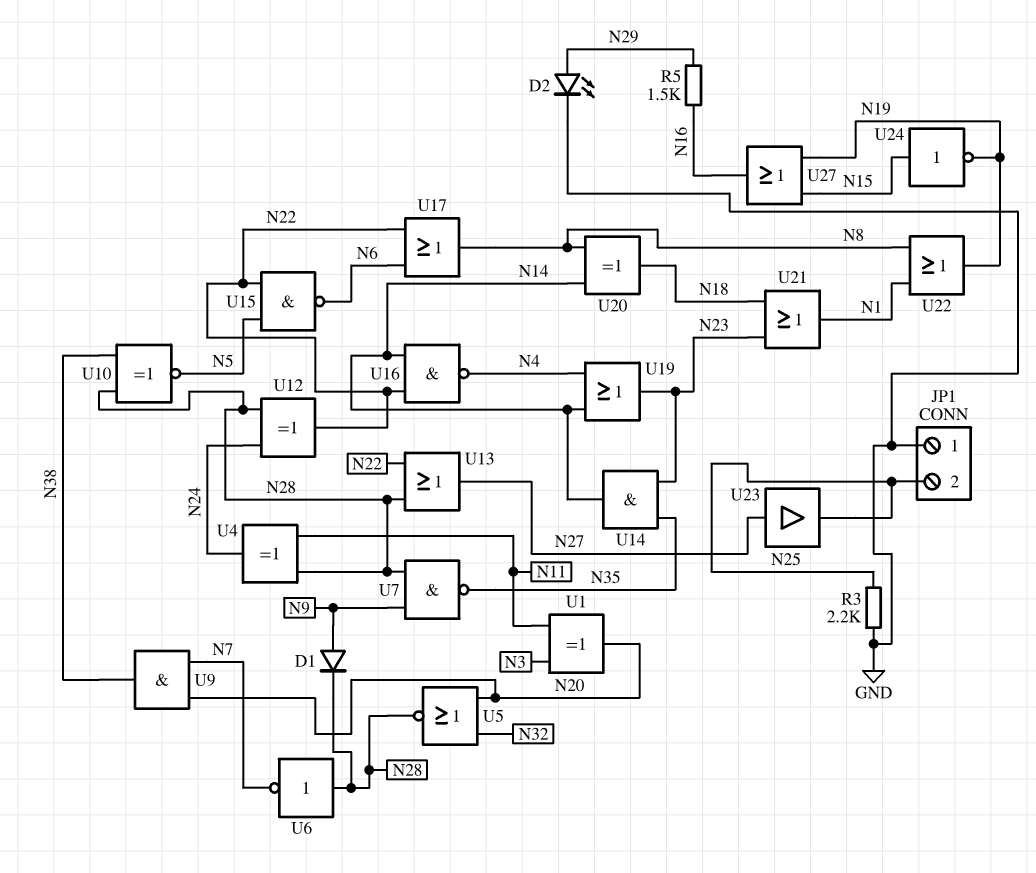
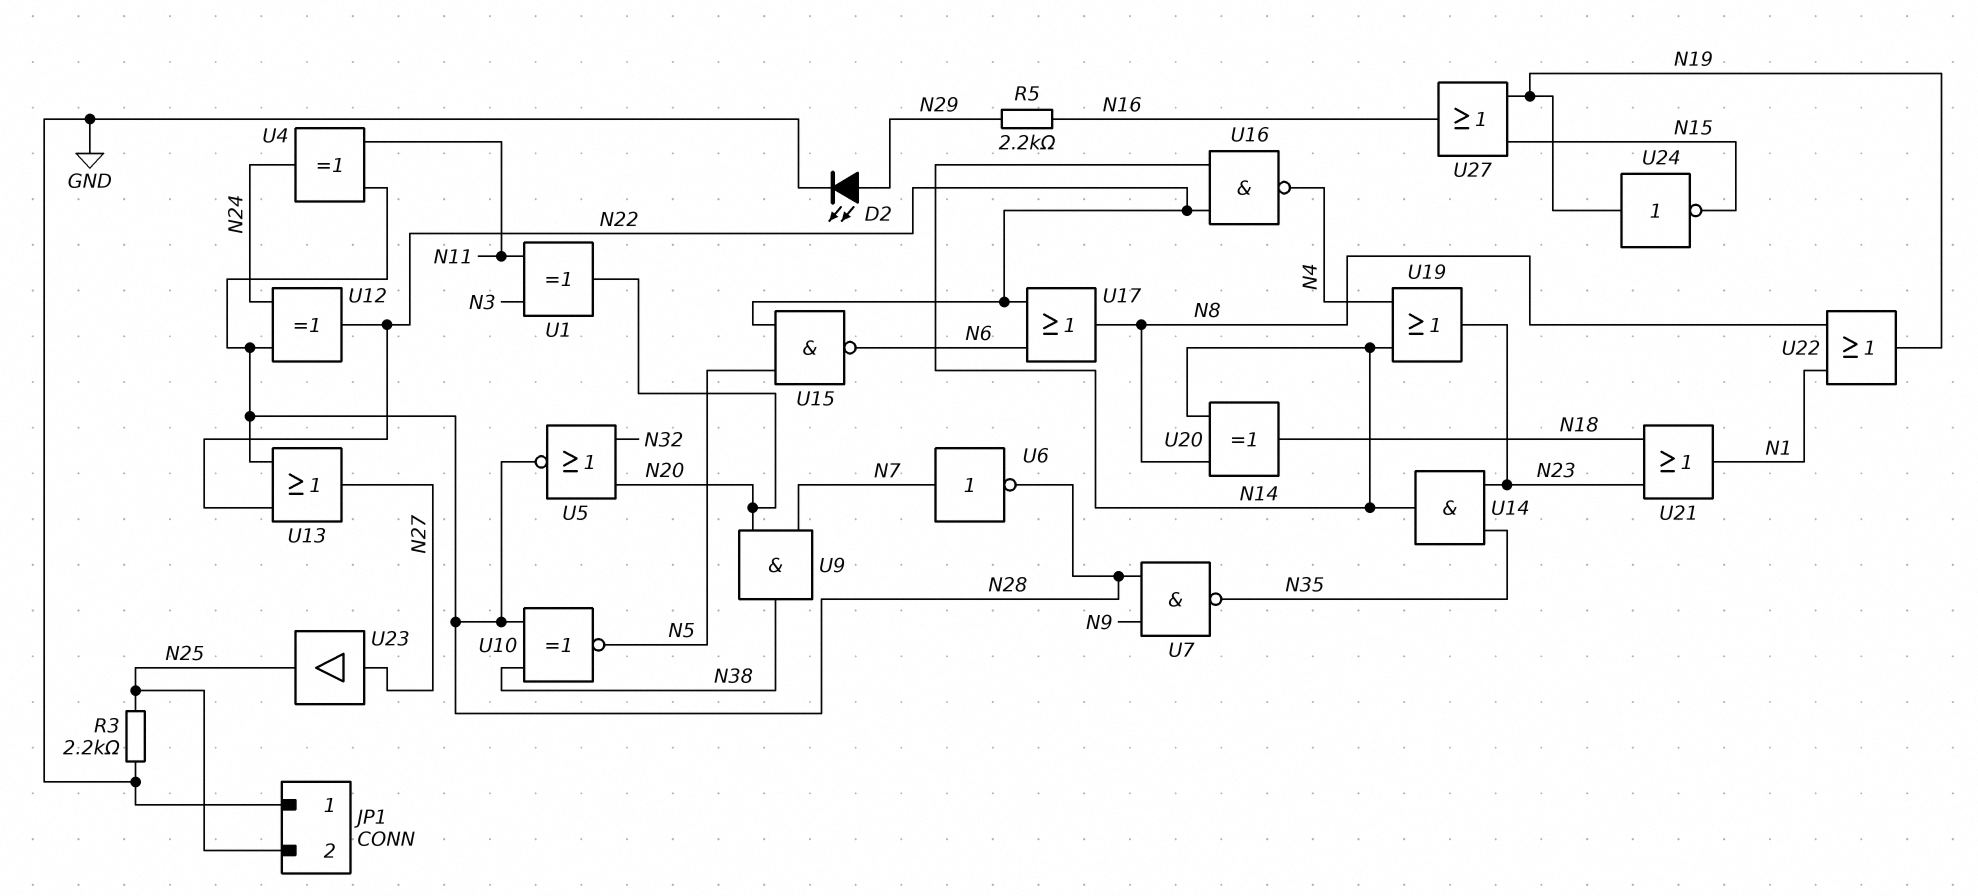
D1: diode (A N9, K N28) -> none
R5: 1.5k (N16, N29) -> 2.2k (N16, N29)
U6: NOT (in N28, out N7) -> NOT (in N7, out N28)
U24: NOT (in N15, out N19) -> NOT (in N19, out N15)

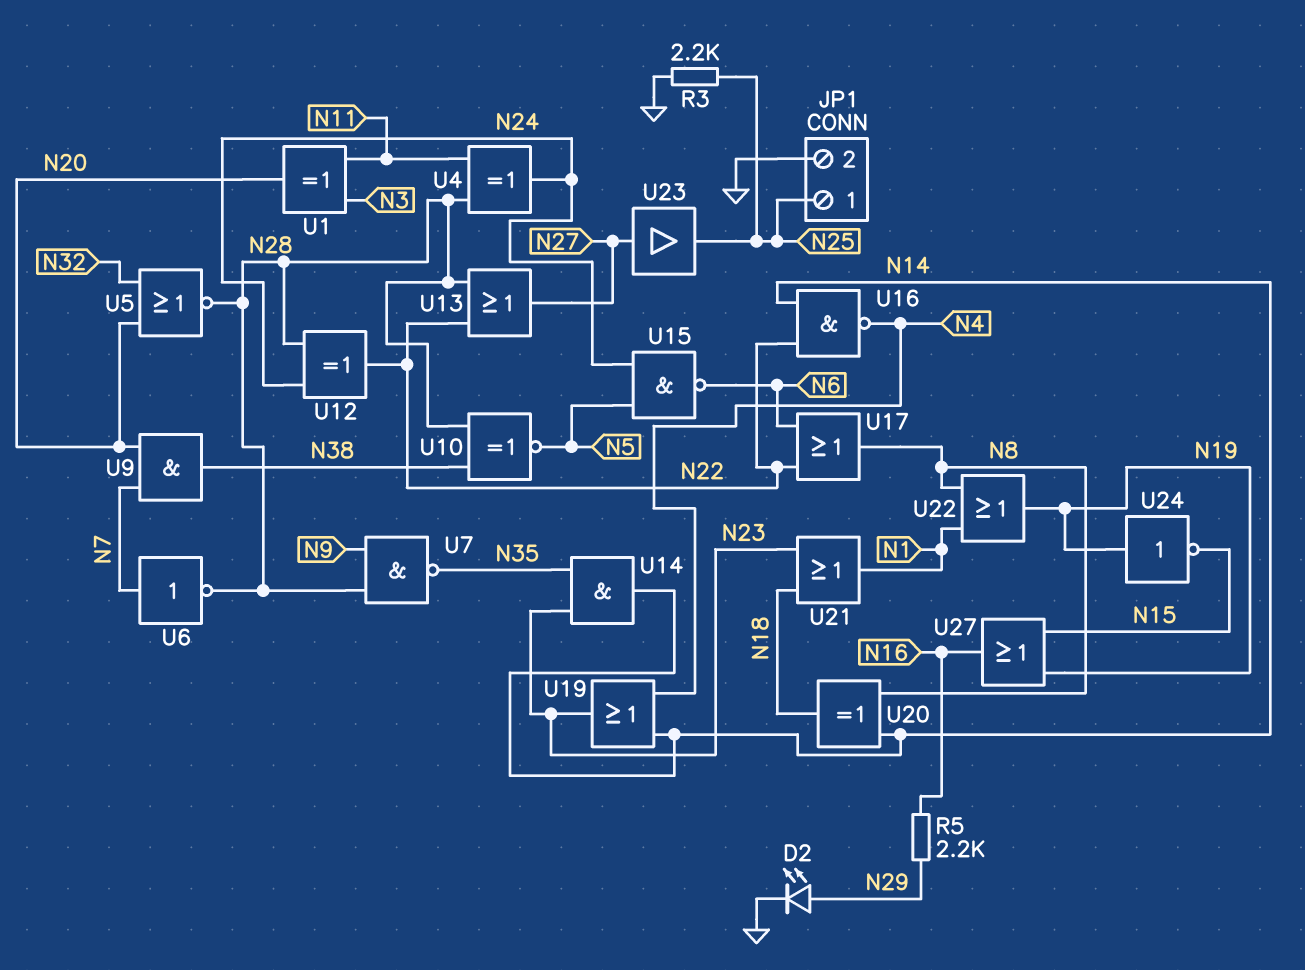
JP1 pin 1: GND -> N25
JP1 pin 2: N25 -> GND
U15: NAND (in N5, in N22, out N6) -> NAND (in N5, in N24, out N6)

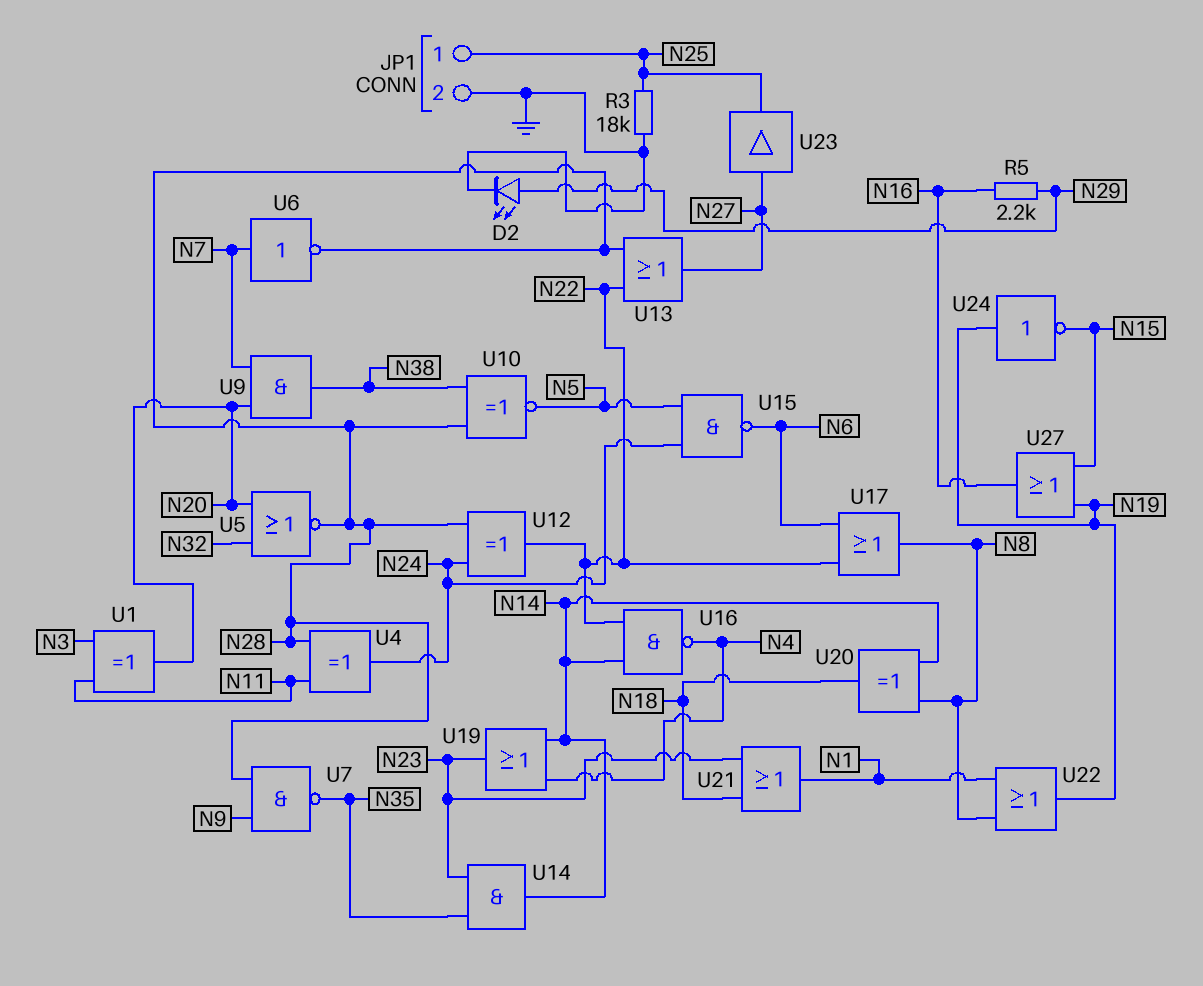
R3: 2.2k (GND, N25) -> 18k (GND, N25)

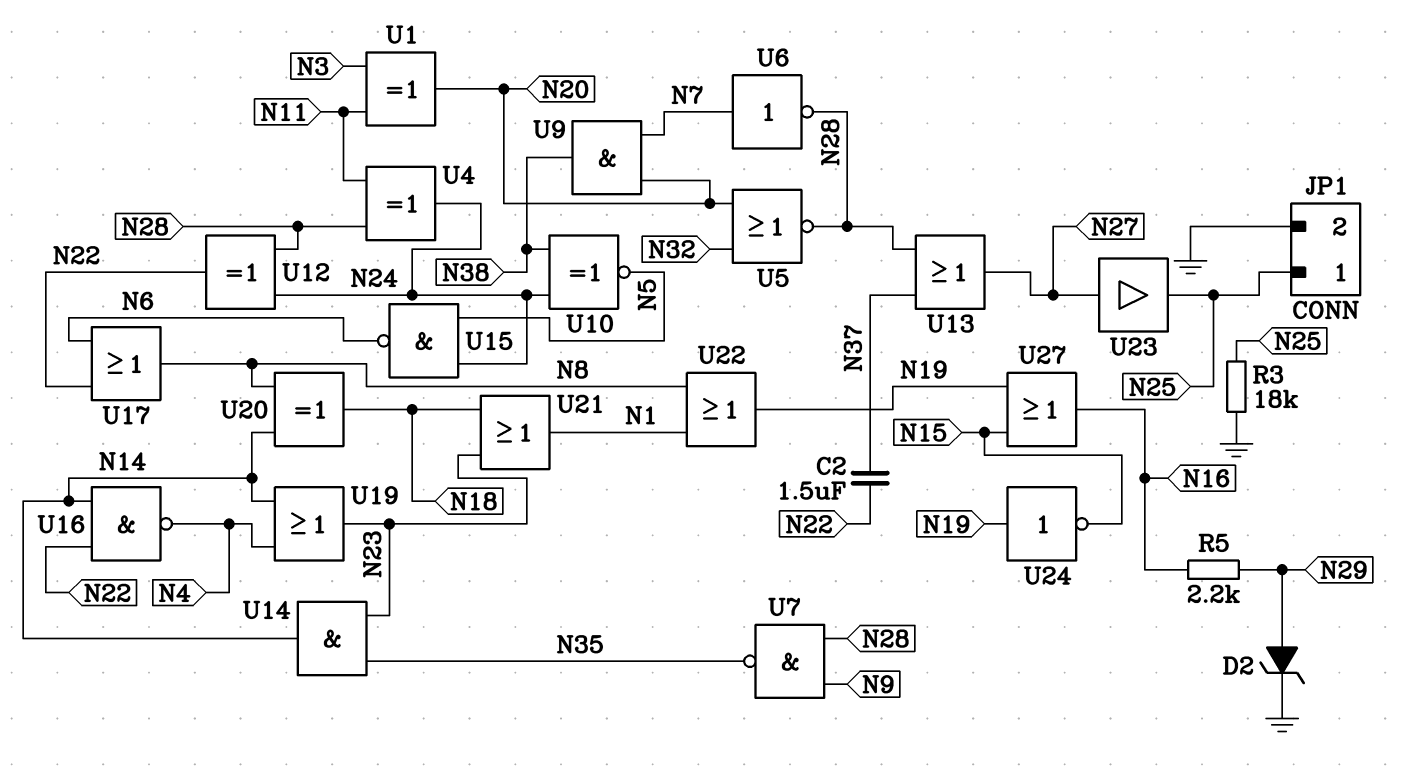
C2: none -> 1.5uF (N22, N37)
D2: LED (A N29, K GND) -> zener (A N29, K GND)
U10: XNOR (in N28, in N38, out N5) -> XNOR (in N24, in N38, out N5)
U13: OR (in N22, in N28, out N27) -> OR (in N28, in N37, out N27)

